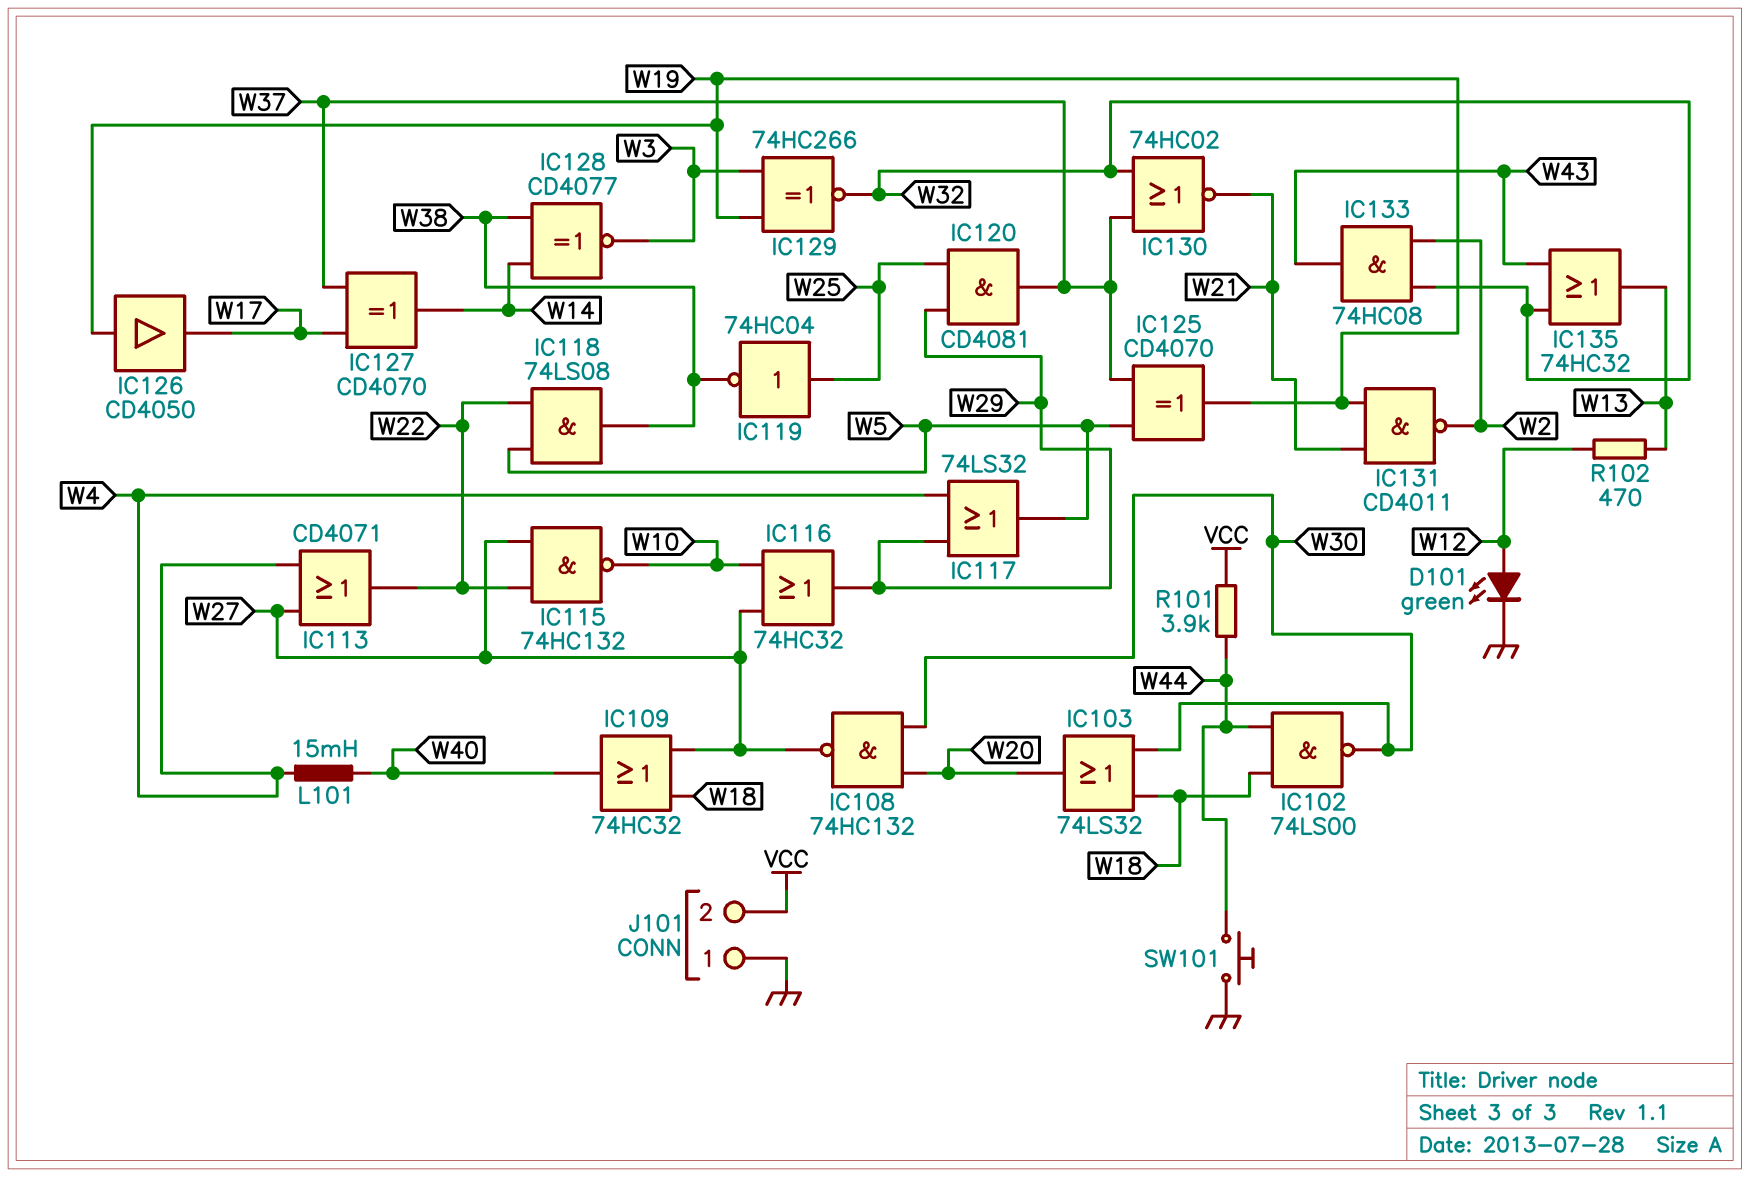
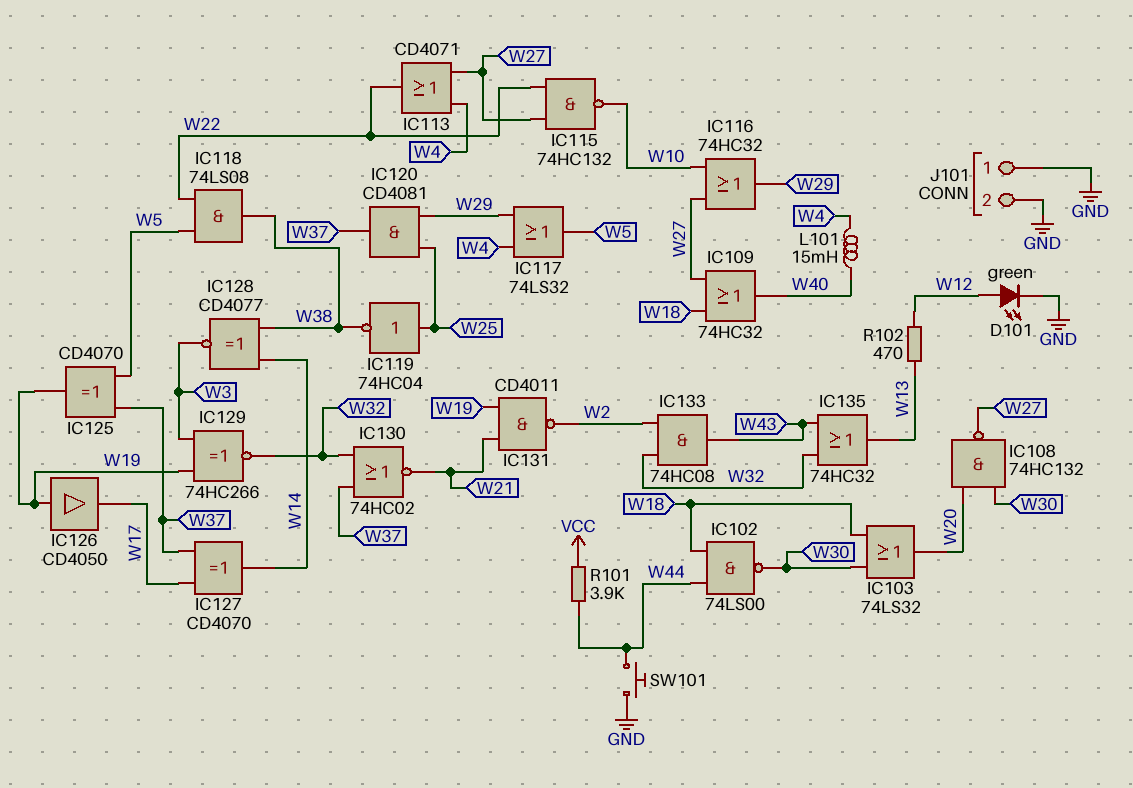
J101 pin 2: VCC -> GND

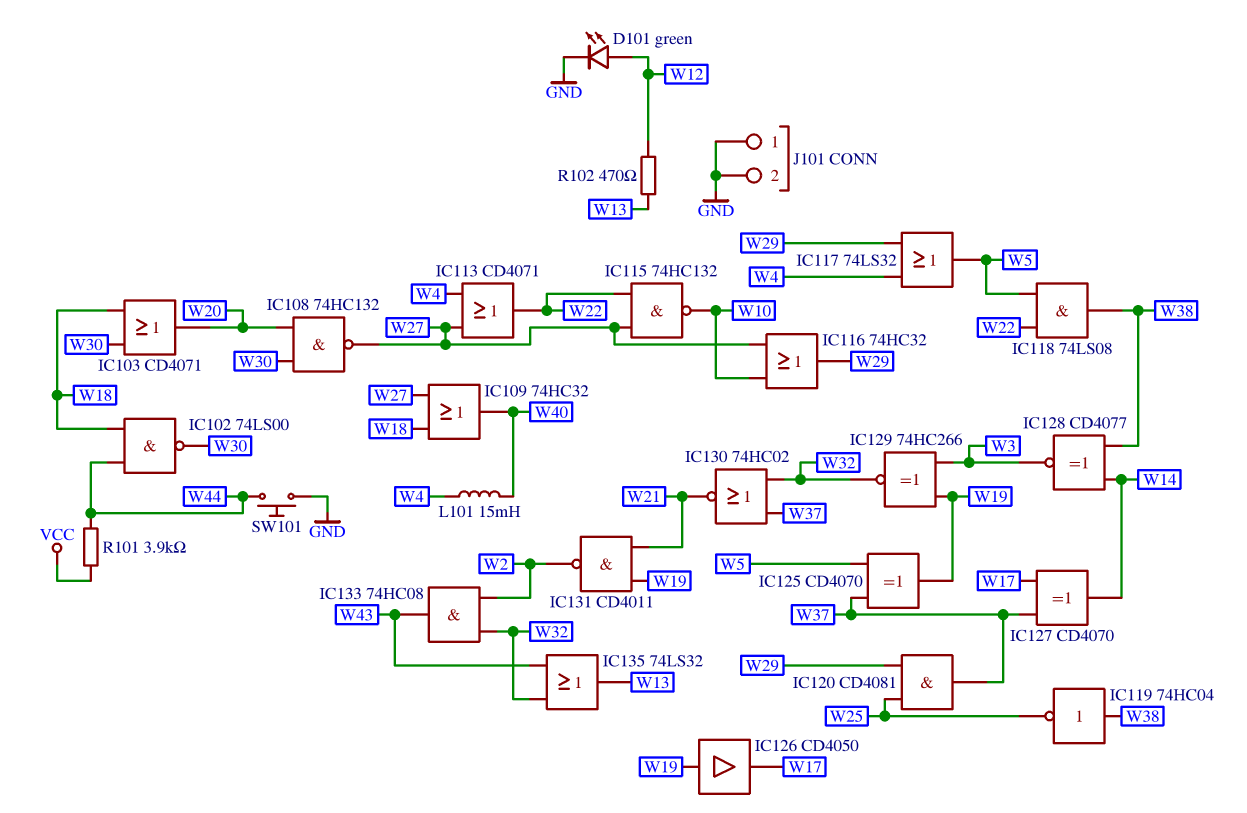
IC103: OR 74LS32 (in W18, in W30, out W20) -> OR CD4071 (in W18, in W30, out W20)
IC119: NOT 74HC04 (in W25, out W38) -> NOT 74HC04 (in W38, out W25)
IC135: OR 74HC32 (in W32, in W43, out W13) -> OR 74LS32 (in W32, in W43, out W13)

